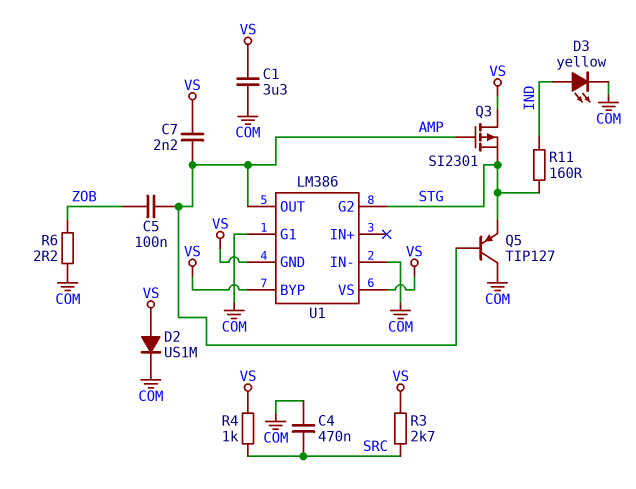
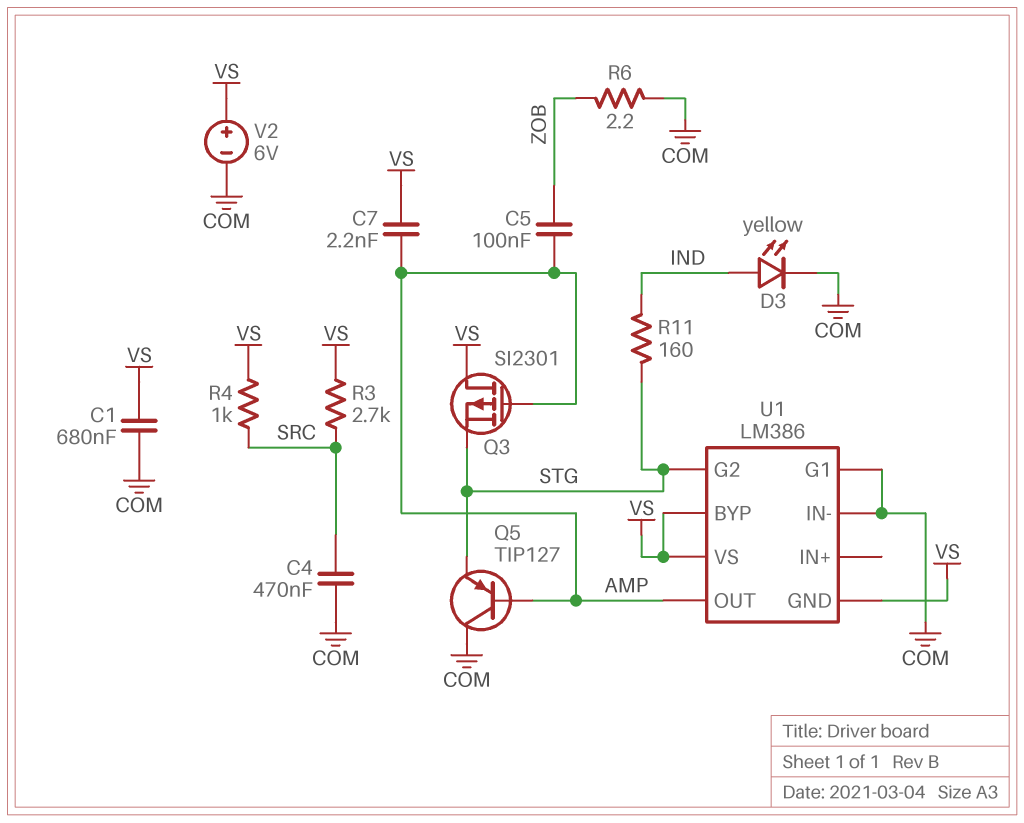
C1: 3.3uF (COM, VS) -> 680nF (COM, VS)
D2: diode US1M (A VS, K COM) -> none
V2: none -> 6V (plus VS, minus COM)

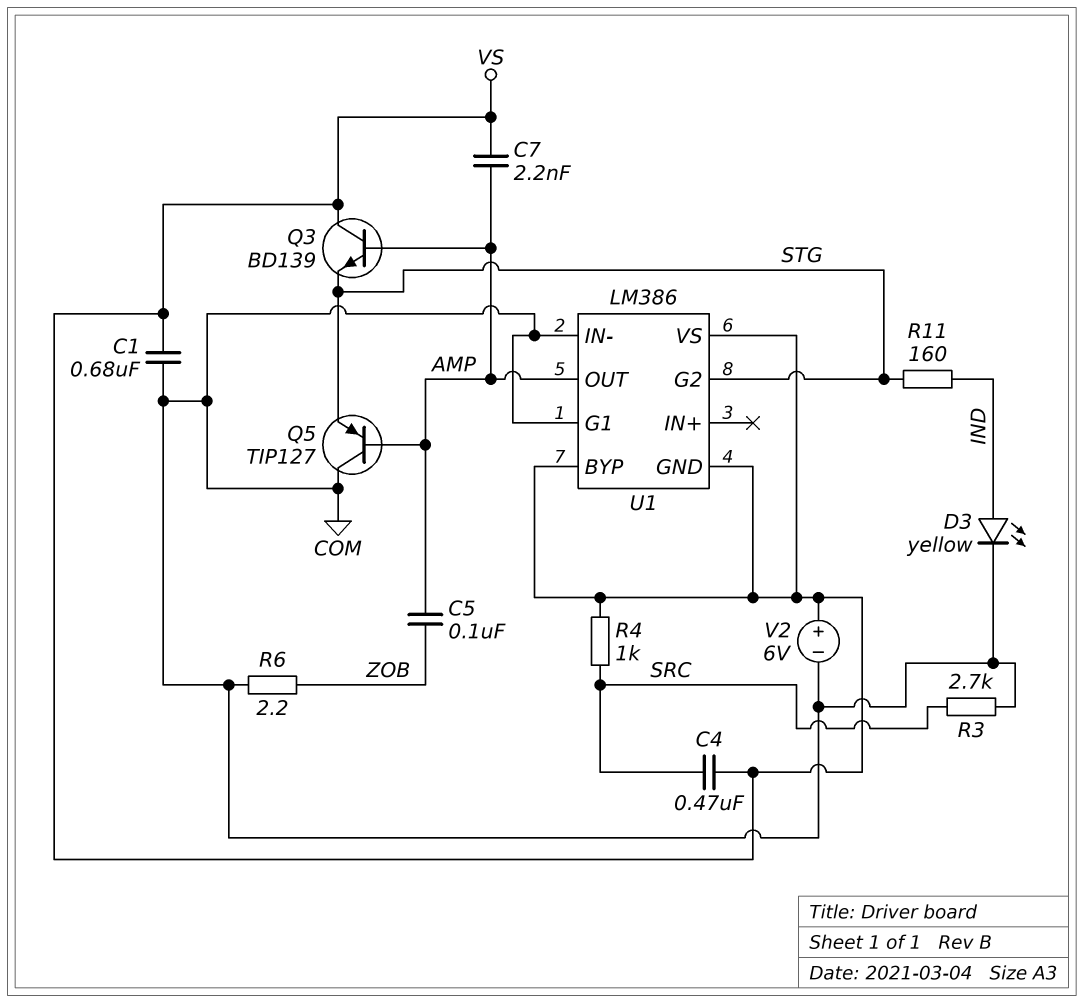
C4: 470nF (COM, SRC) -> 470nF (SRC, VS)
Q3: PMOS SI2301 (G AMP, D VS, S STG) -> NPN BD139 (B AMP, C VS, E STG)
R3: 2.7k (SRC, VS) -> 2.7k (COM, SRC)

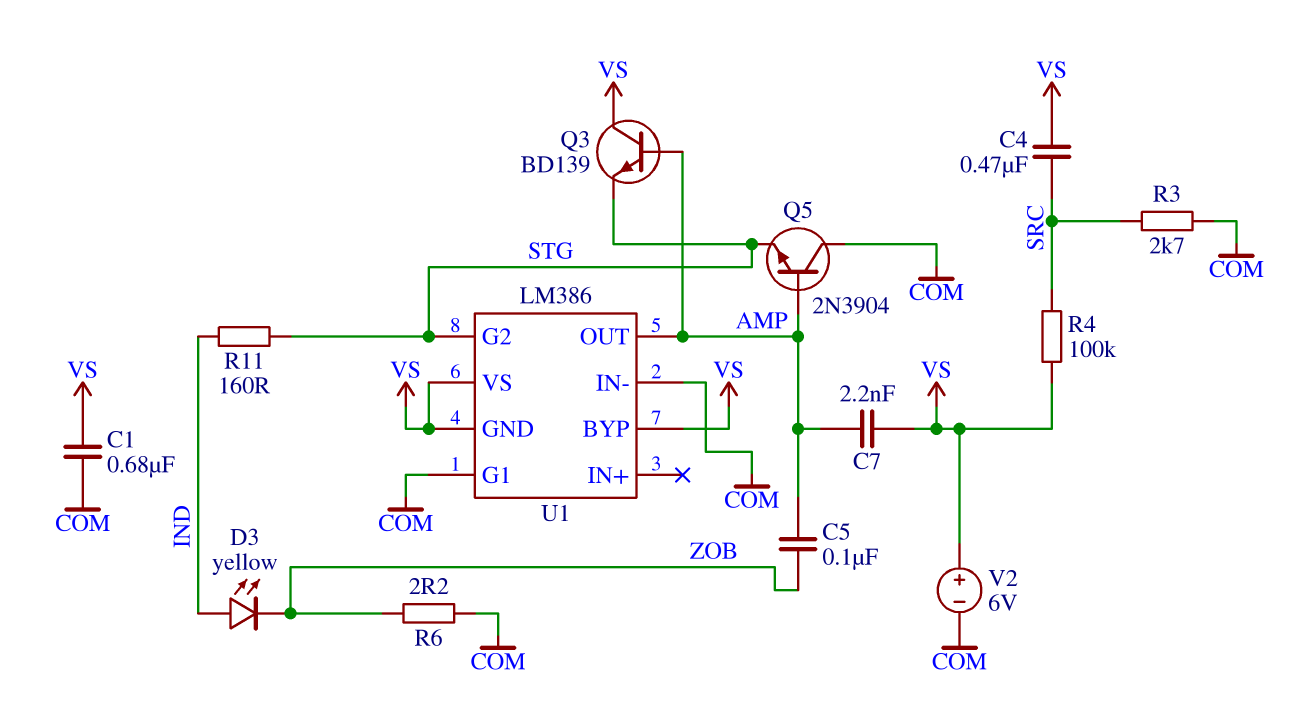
D3: LED yellow (A IND, K COM) -> LED yellow (A IND, K ZOB)
Q5: PNP TIP127 (B AMP, C COM, E STG) -> NPN 2N3904 (B AMP, C COM, E STG)
R4: 1k (SRC, VS) -> 100k (SRC, VS)

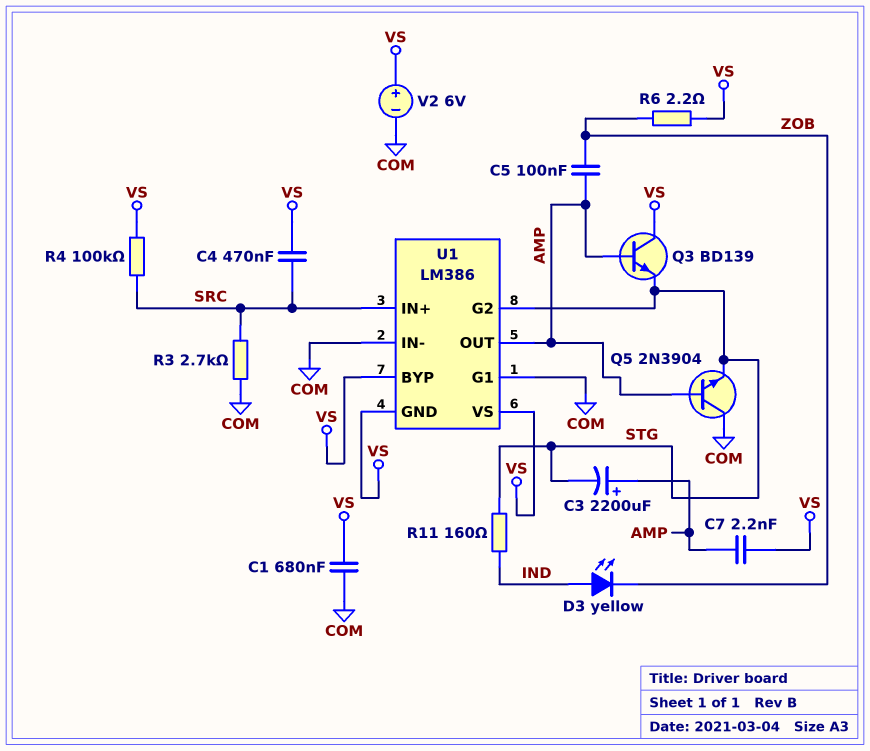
C3: none -> 2200uF (plus AMP, minus STG)
R6: 2.2 (COM, ZOB) -> 2.2 (VS, ZOB)
U1 pin IN+: none -> SRC

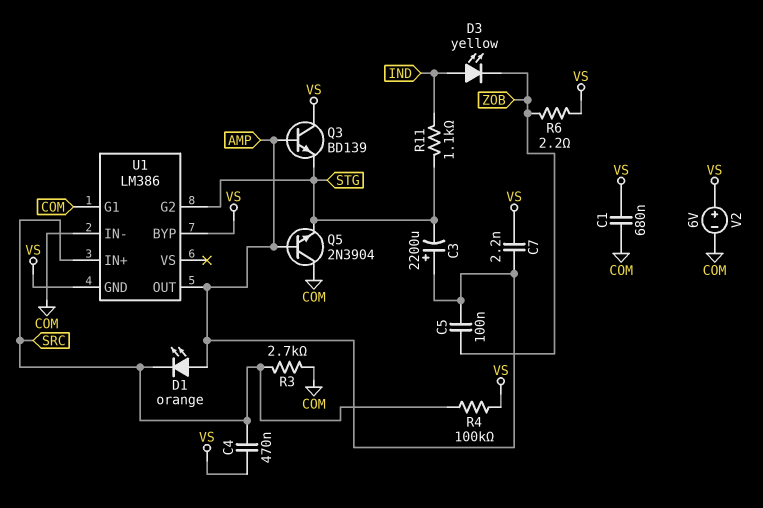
D1: none -> LED orange (A AMP, K SRC)
R11: 160 (IND, STG) -> 1.1k (IND, STG)
U1 pin VS: VS -> none

